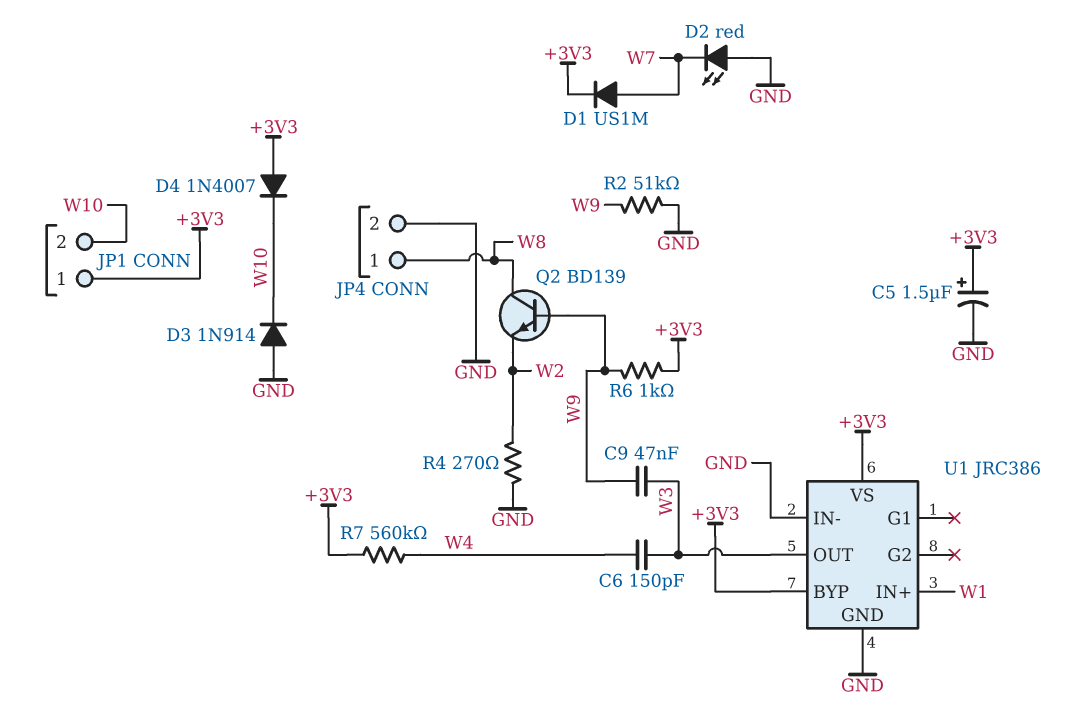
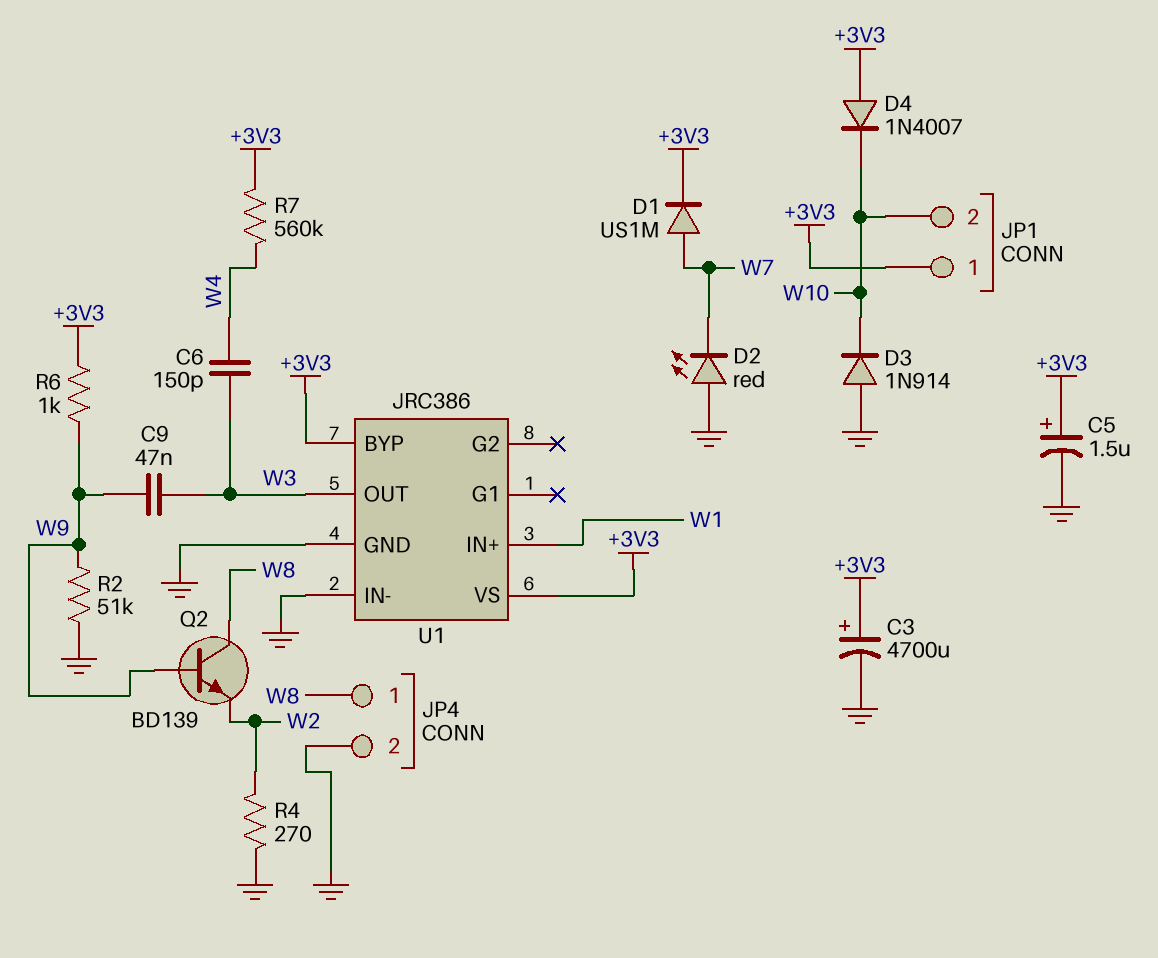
C3: none -> 4700uF (plus +3V3, minus GND)

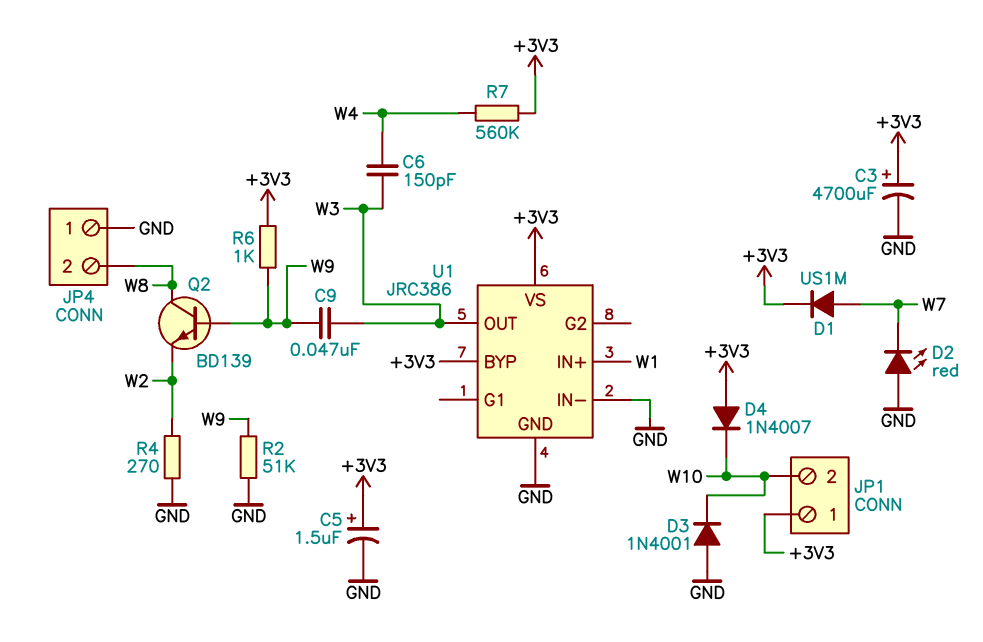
D3: diode 1N914 (A GND, K W10) -> diode 1N4001 (A GND, K W10)
JP4 pin 1: W8 -> GND
JP4 pin 2: GND -> W8

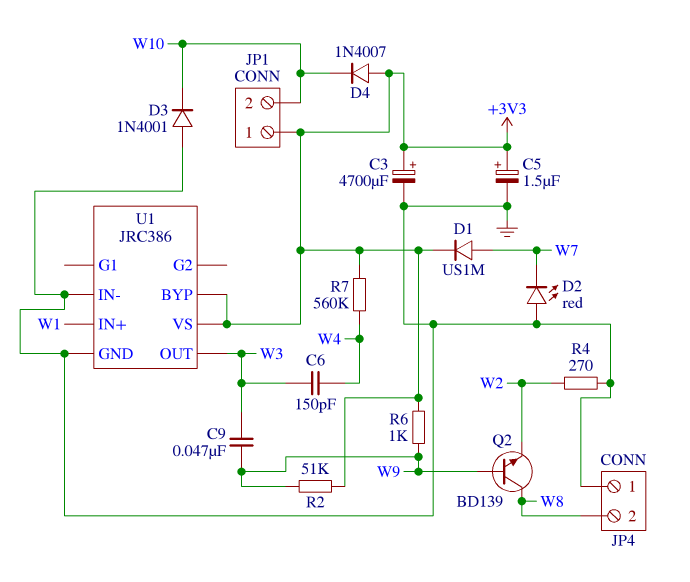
R2: 51k (GND, W9) -> 51k (+3V3, W9)

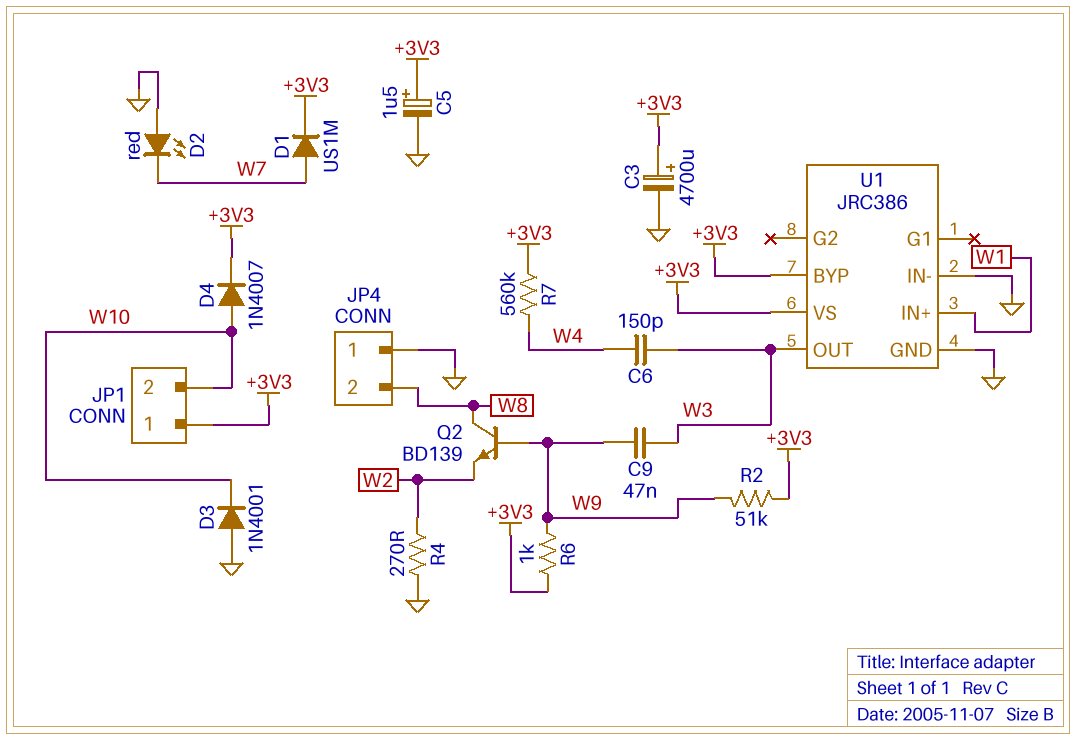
D4: diode 1N4007 (A +3V3, K W10) -> diode 1N4007 (A W10, K +3V3)

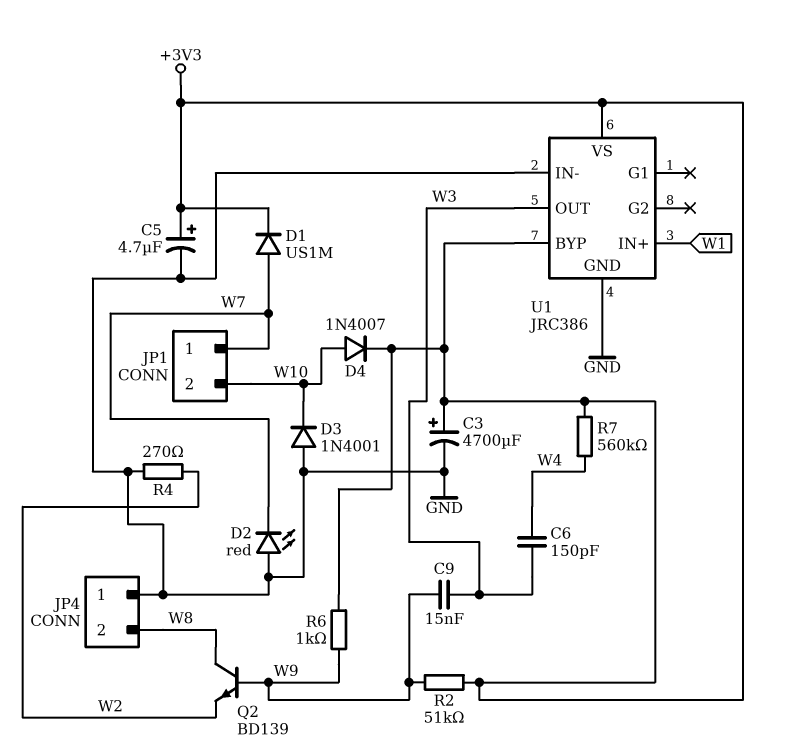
C5: 1.5uF (plus +3V3, minus GND) -> 4.7uF (plus +3V3, minus GND)
C9: 47nF (W3, W9) -> 15nF (W3, W9)
JP1 pin 1: +3V3 -> W7

